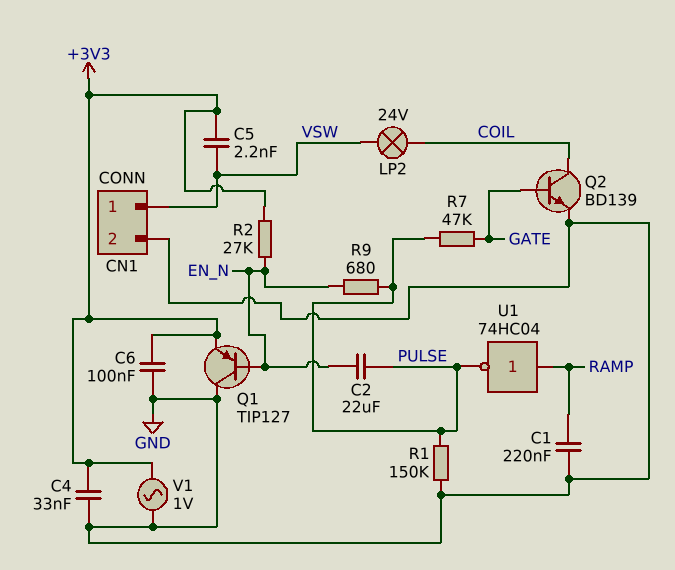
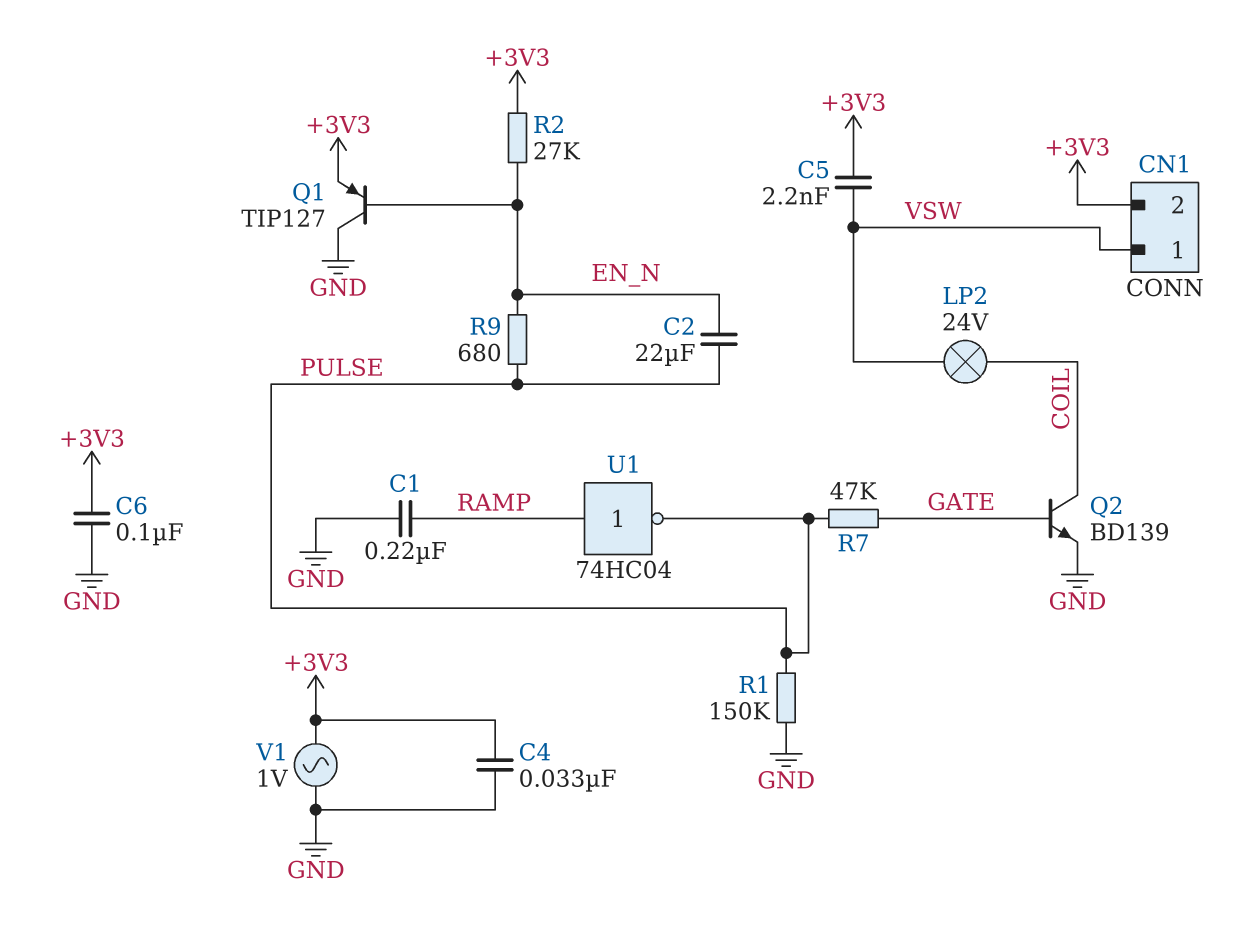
CN1 pin 2: GND -> +3V3

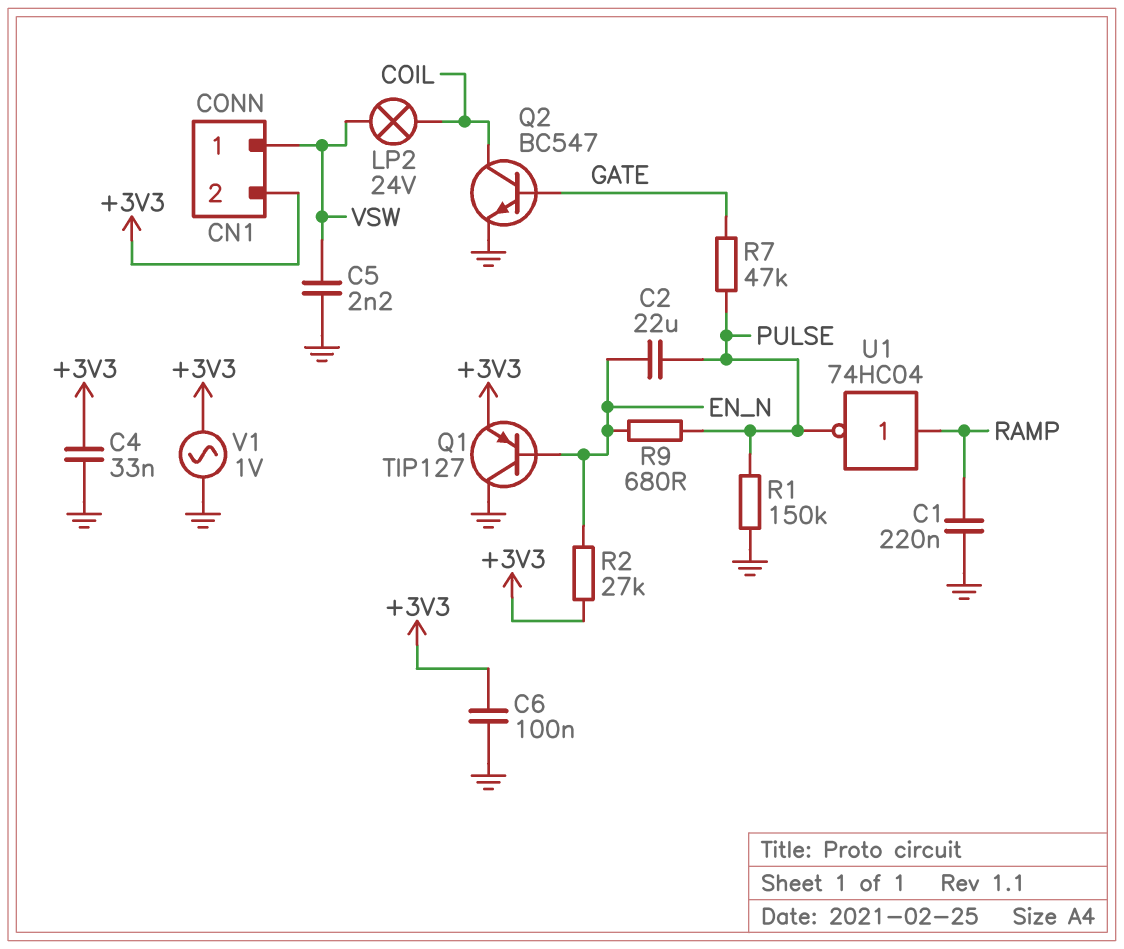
C5: 2.2nF (+3V3, VSW) -> 2.2nF (GND, VSW)
Q2: NPN BD139 (B GATE, C COIL, E GND) -> NPN BC547 (B GATE, C COIL, E GND)

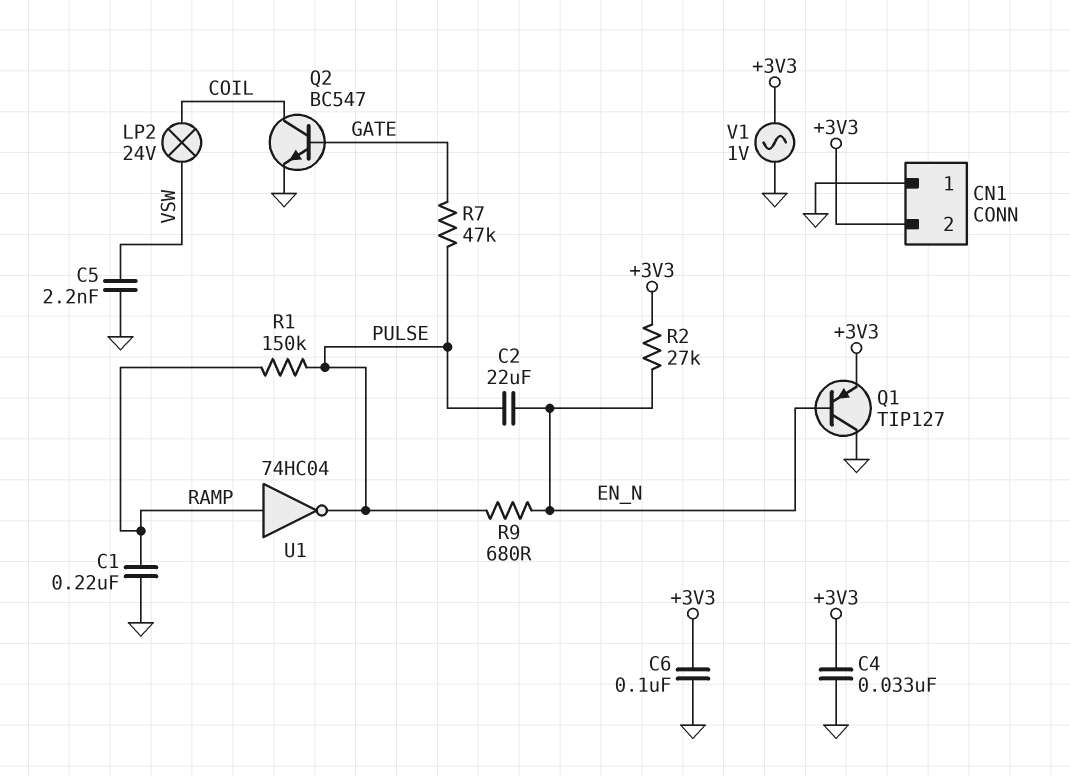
CN1 pin 1: VSW -> GND
R1: 150k (GND, PULSE) -> 150k (PULSE, RAMP)

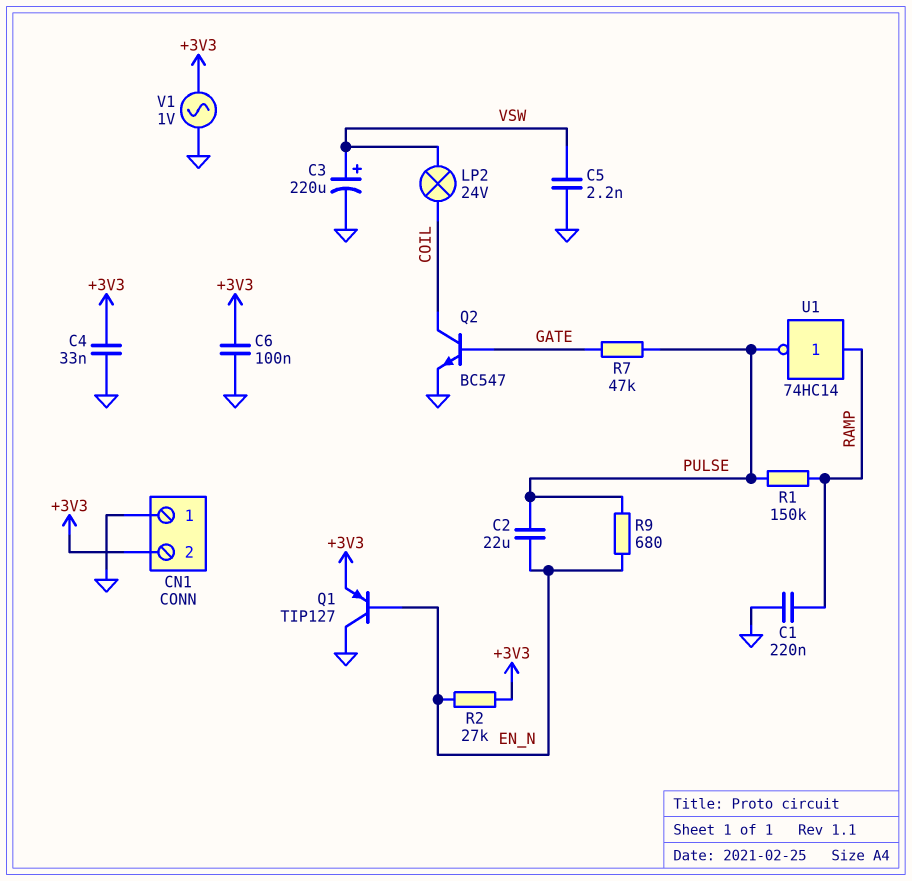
C3: none -> 220uF (plus VSW, minus GND)
U1: NOT 74HC04 (in RAMP, out PULSE) -> NOT 74HC14 (in RAMP, out PULSE)

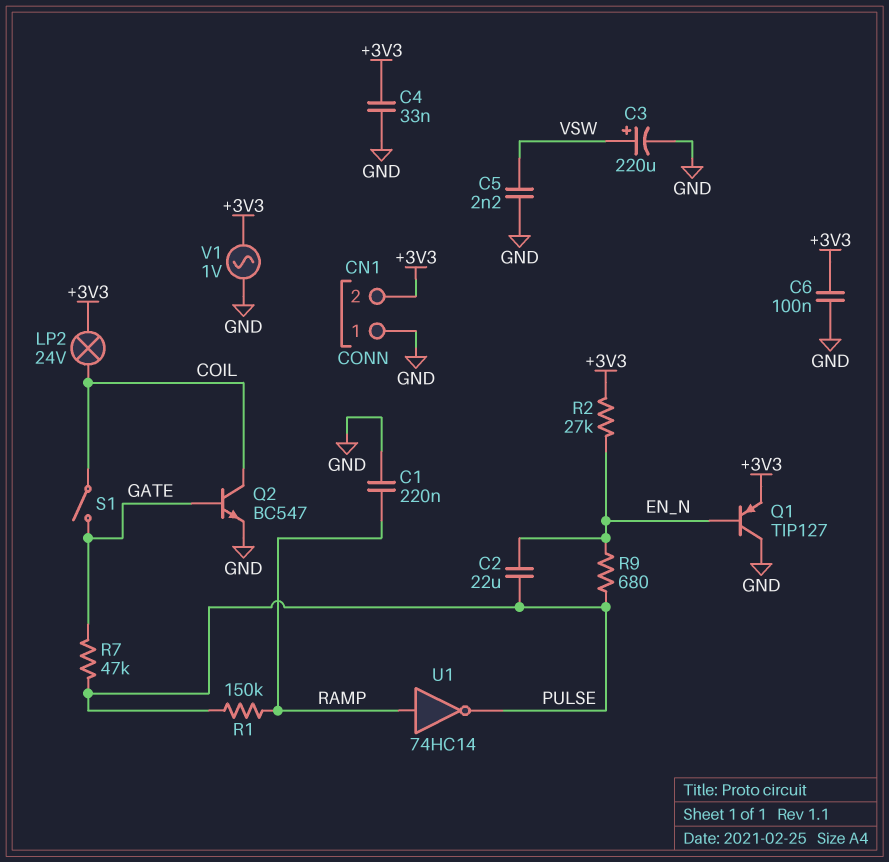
LP2: lamp 24V (COIL, VSW) -> lamp 24V (+3V3, COIL)
S1: none -> switch (COIL, GATE)

